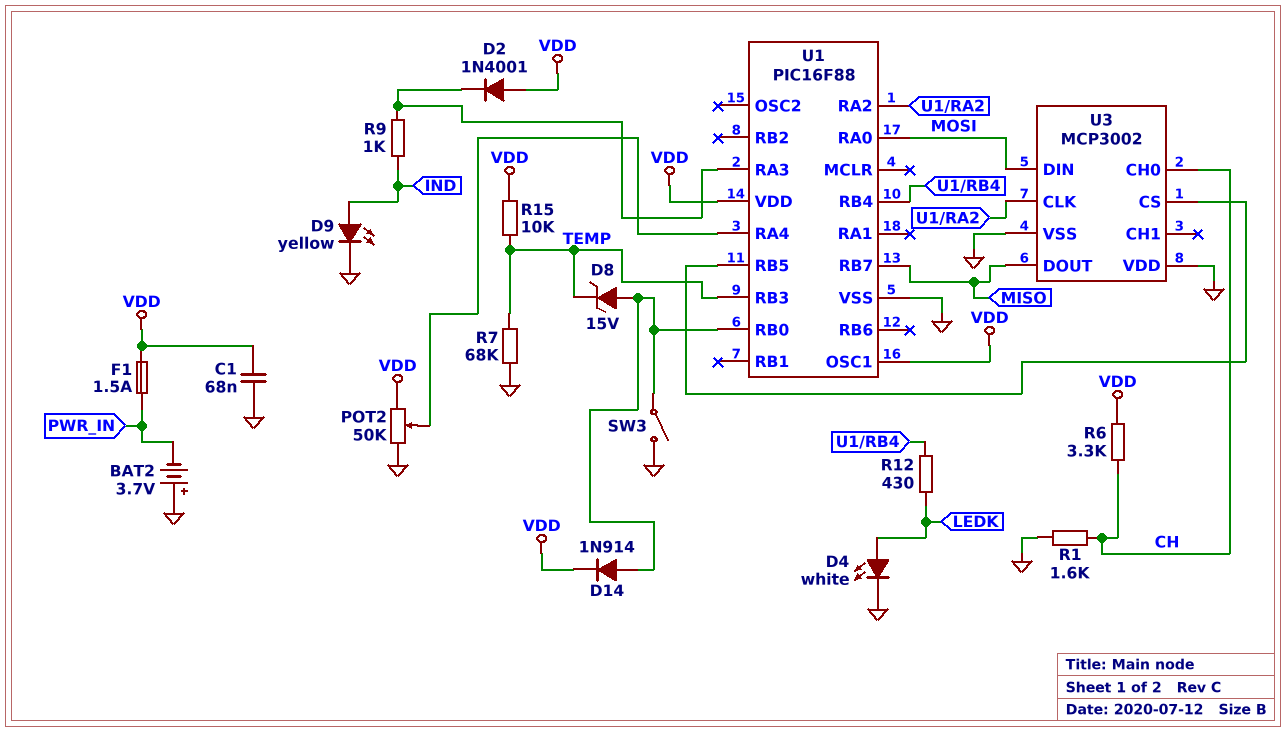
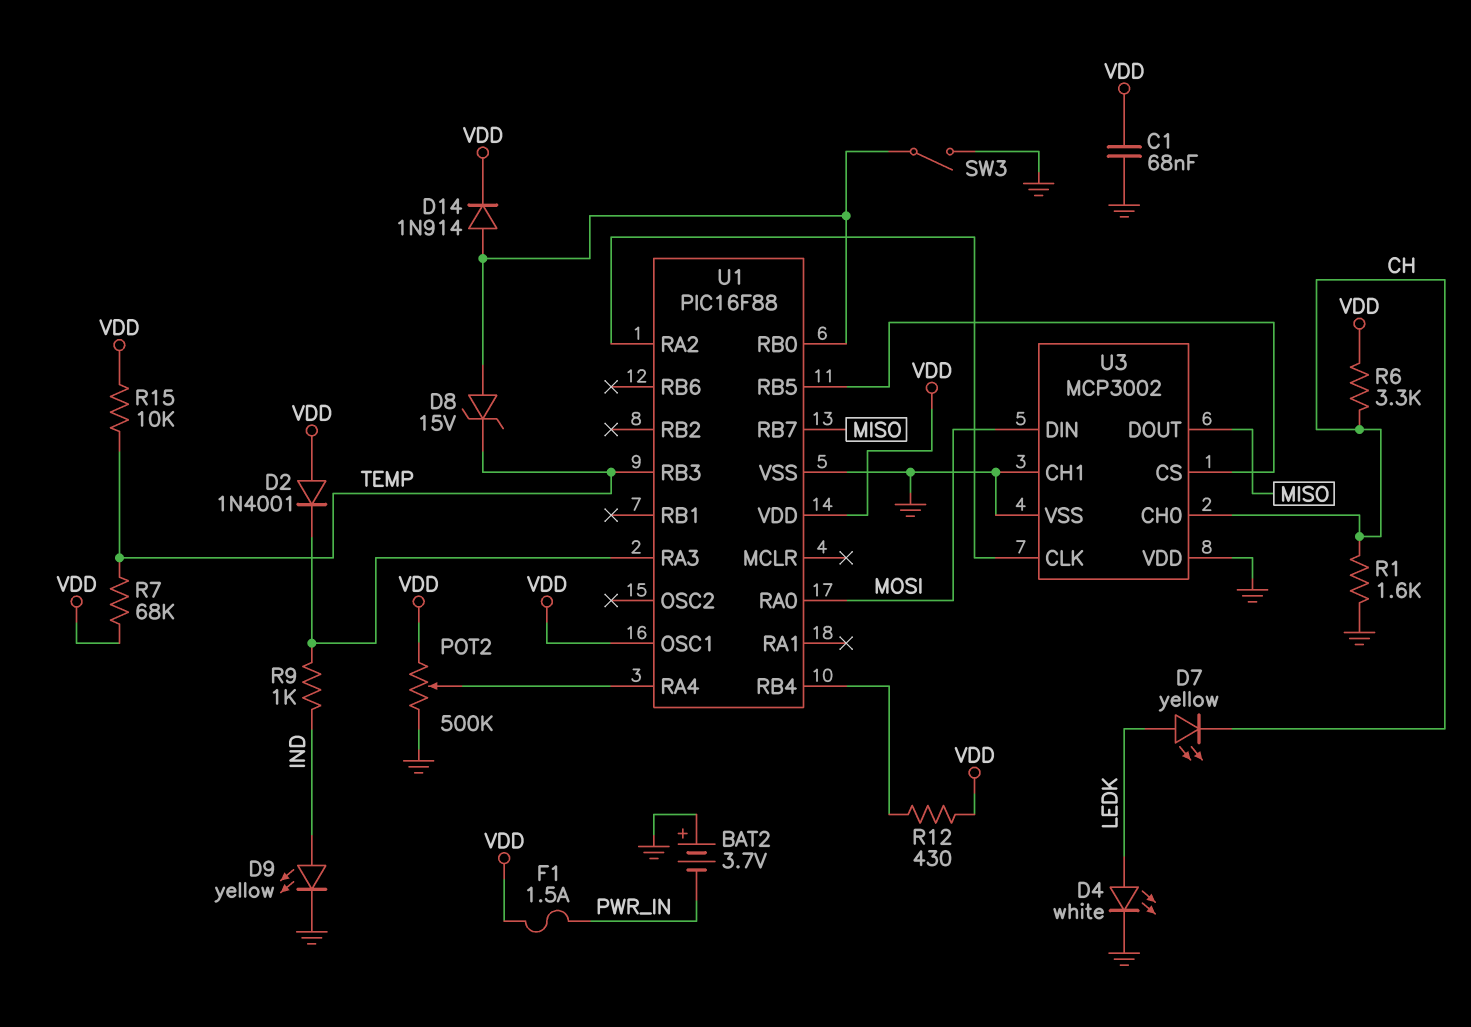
D7: none -> LED yellow (A LEDK, K CH)
POT2: 50k (GND, VDD, wiper U1/RA4) -> 500k (GND, VDD, wiper U1/RA4)
R7: 68k (GND, TEMP) -> 68k (TEMP, VDD)
R12: 430 (LEDK, U1/RB4) -> 430 (U1/RB4, VDD)
U3 pin CH1: none -> GND

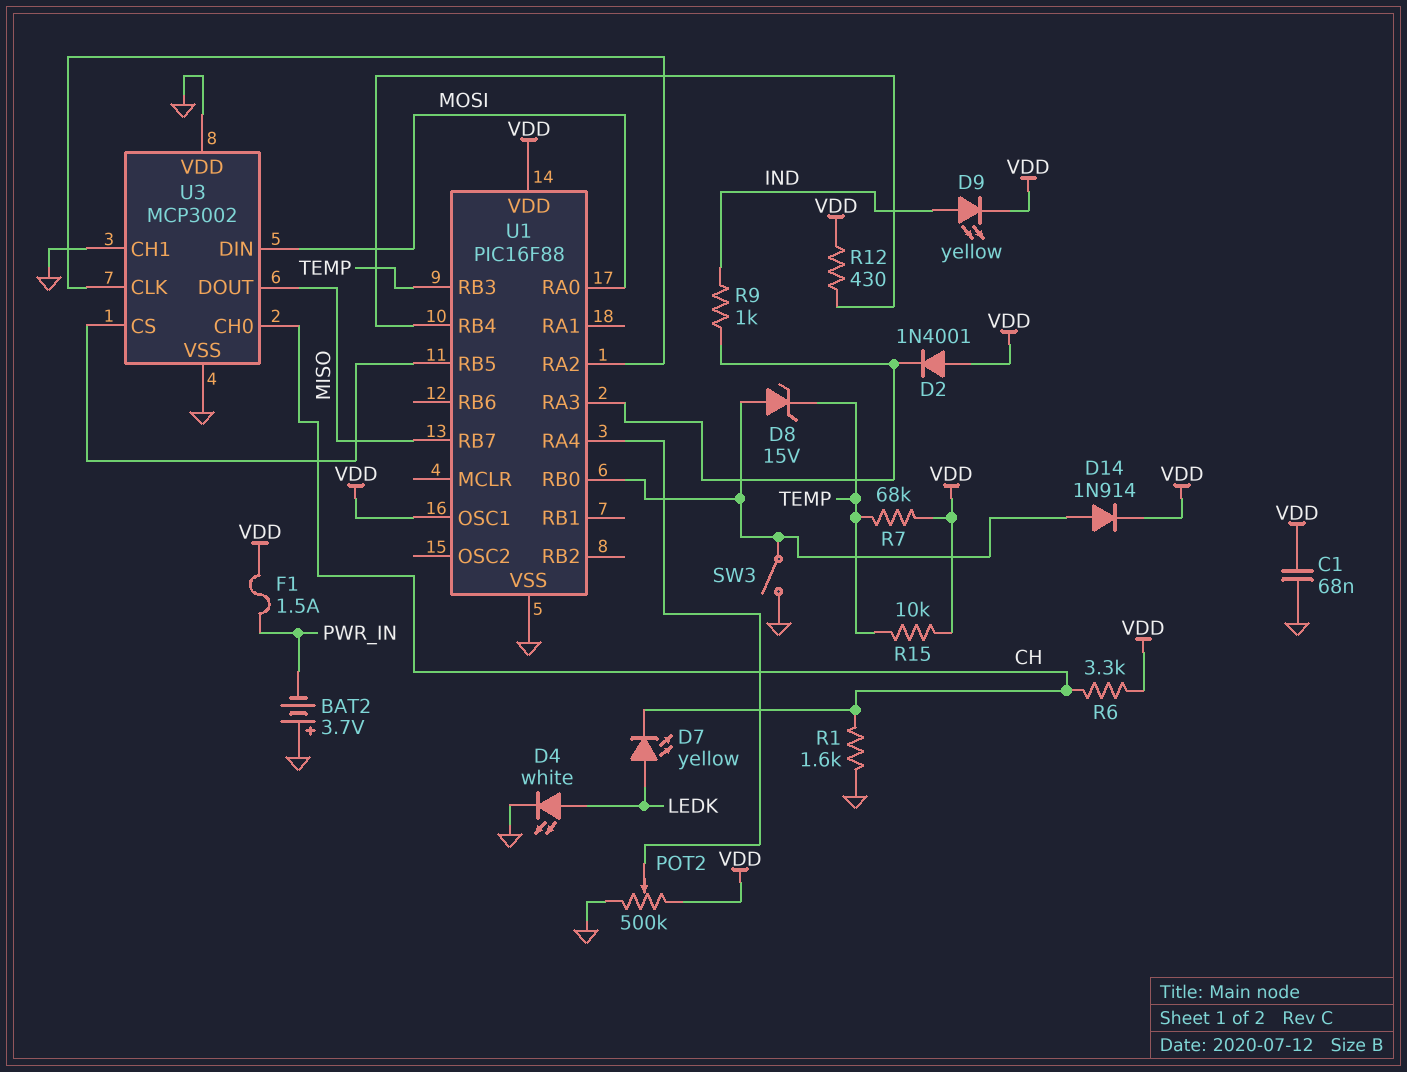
D9: LED yellow (A IND, K GND) -> LED yellow (A IND, K VDD)

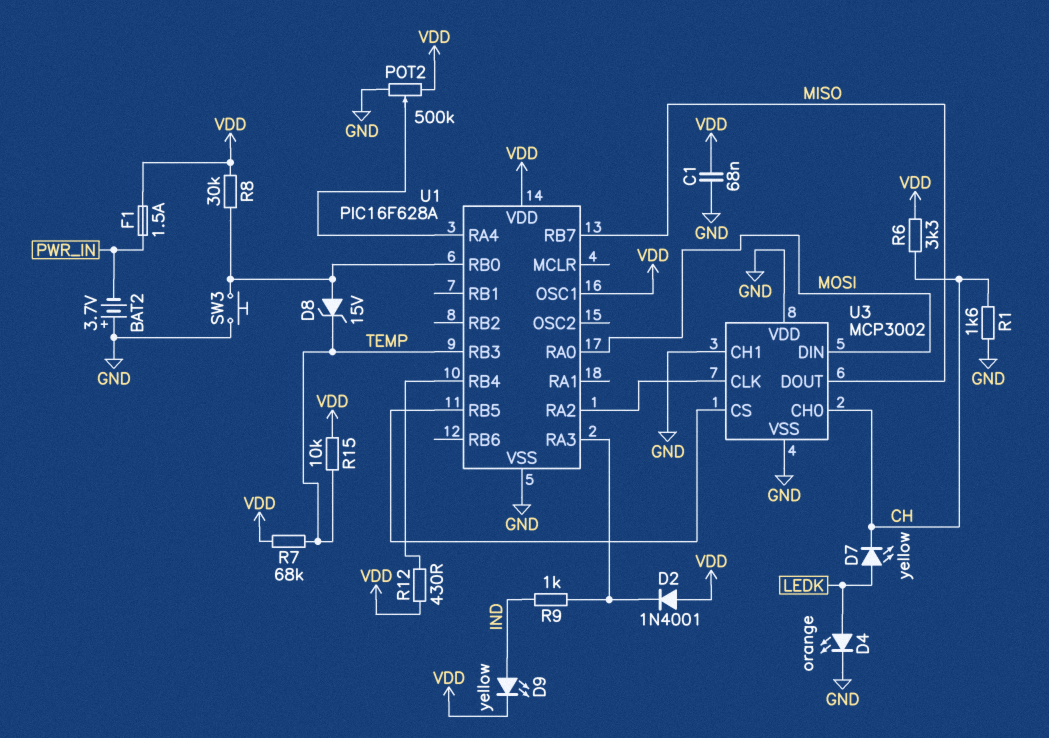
D4: LED white (A LEDK, K GND) -> LED orange (A LEDK, K GND)
D14: diode 1N914 (A U1/RB0, K VDD) -> none
R8: none -> 30k (U1/RB0, VDD)
SW3: switch (GND, U1/RB0) -> button (GND, U1/RB0)
U1: PIC16F88 -> PIC16F628A

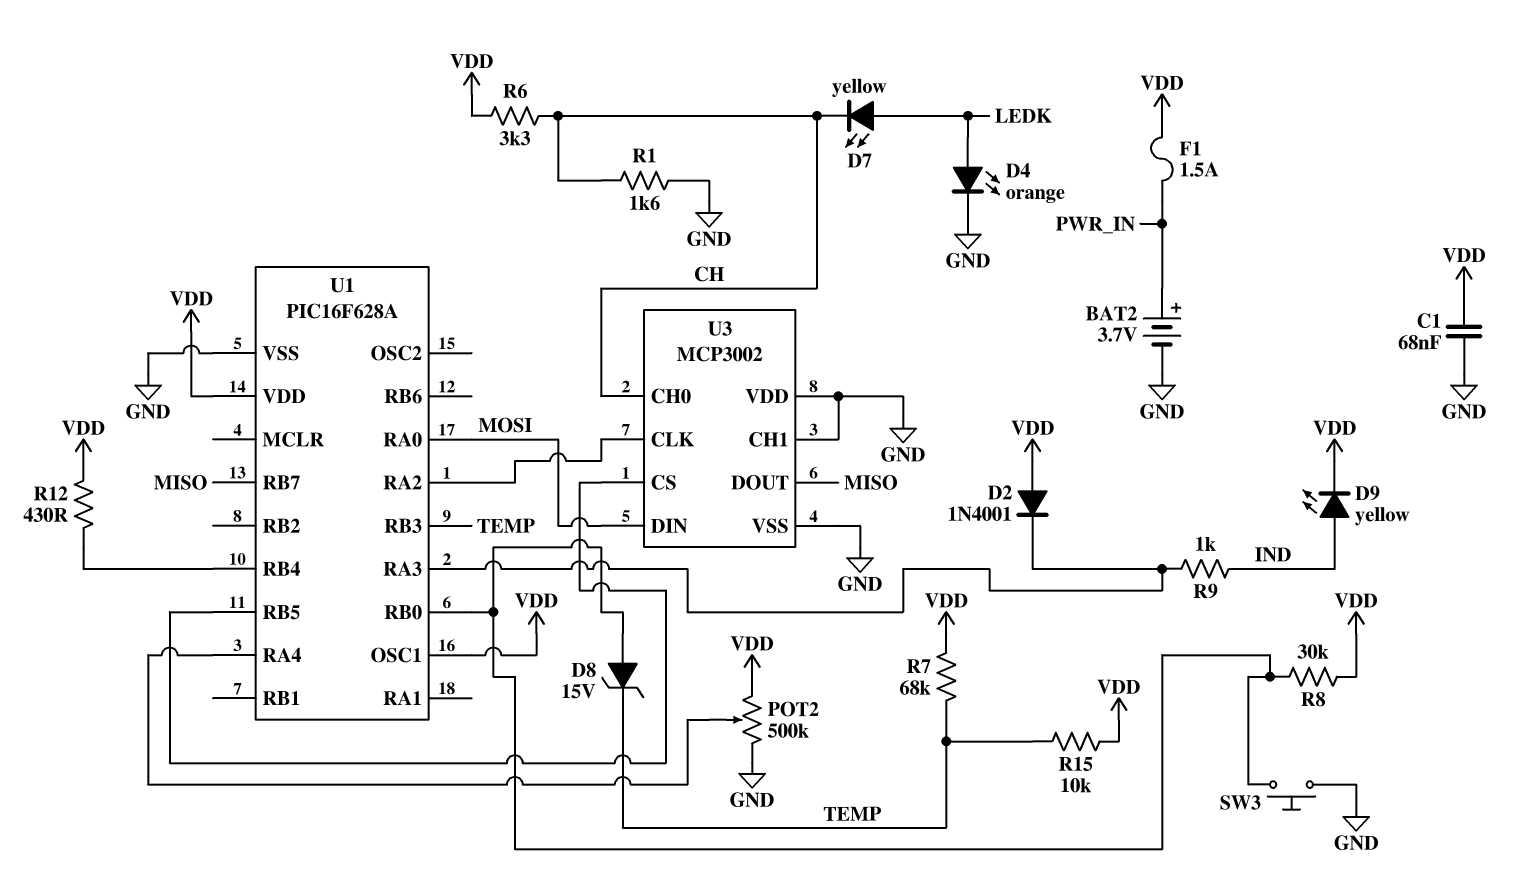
BAT2: 3.7V (plus GND, minus PWR_IN) -> 3.7V (plus PWR_IN, minus GND)

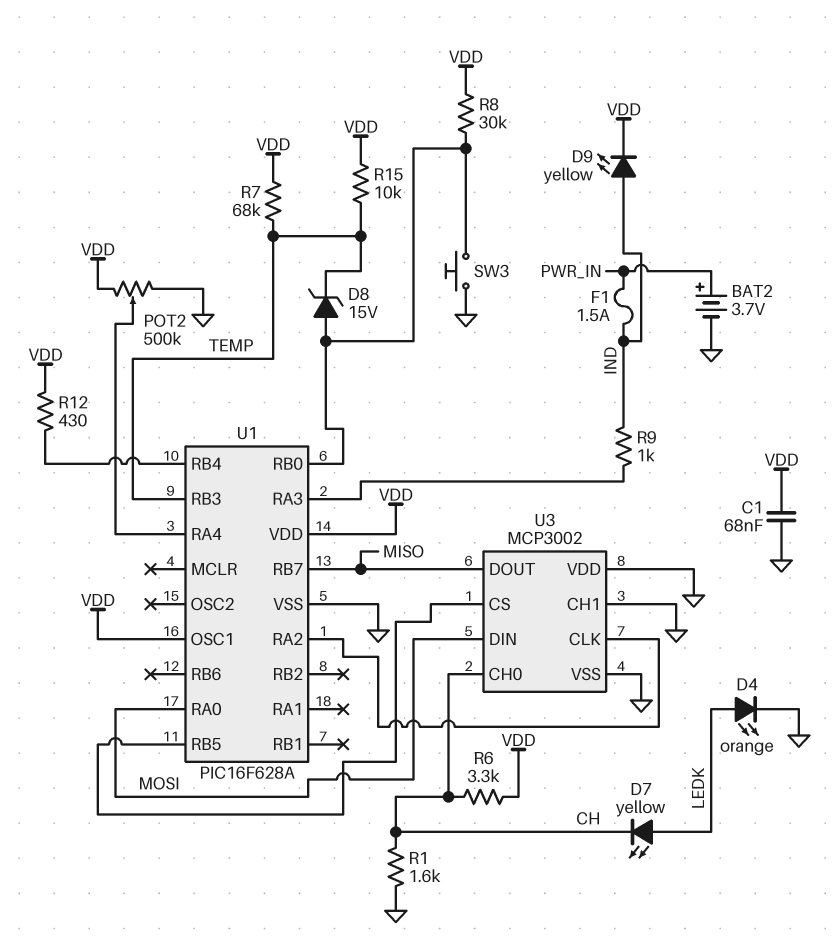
D2: diode 1N4001 (A VDD, K U1/RA3) -> none
F1: 1.5A (PWR_IN, VDD) -> 1.5A (IND, PWR_IN)

